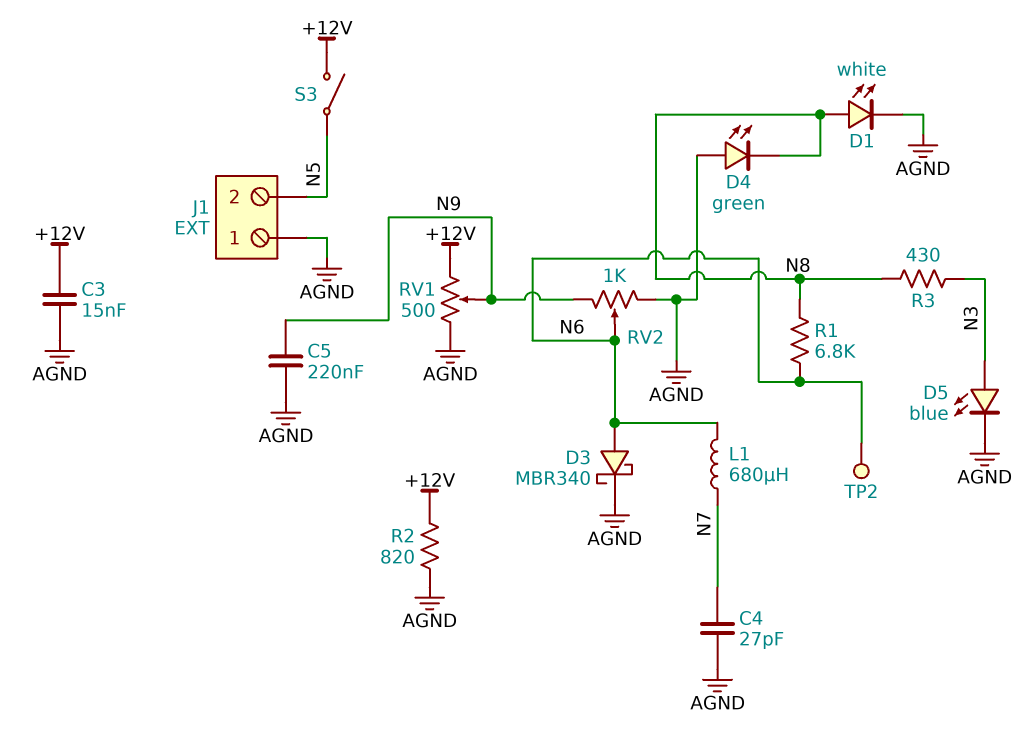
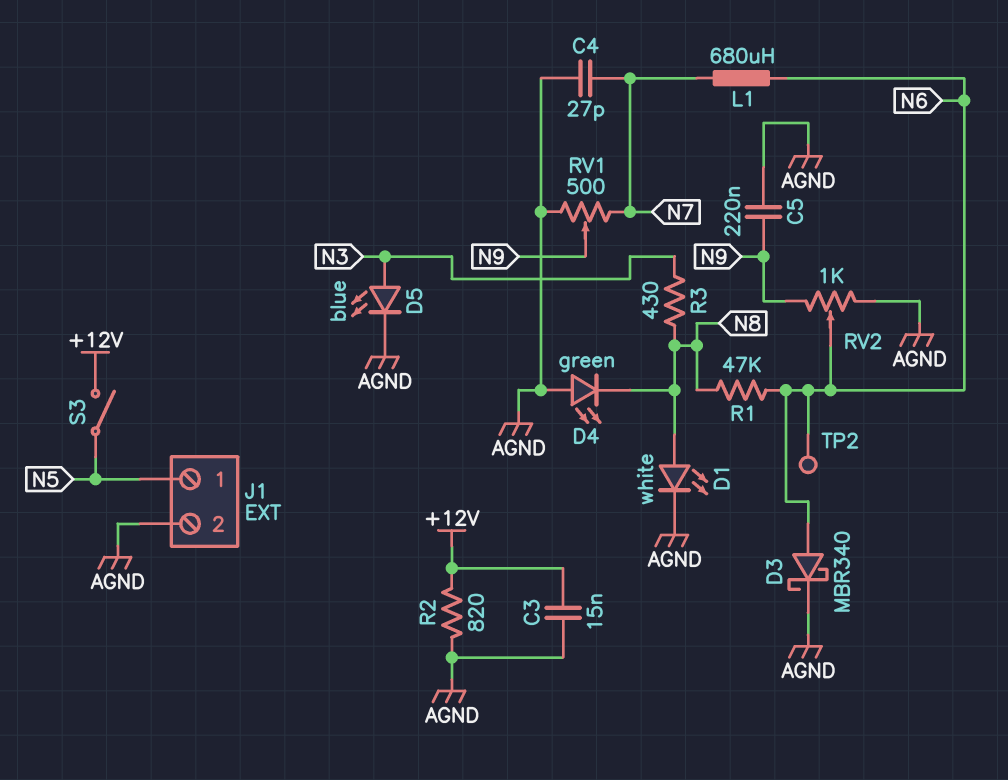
J1 pin 1: AGND -> N5
J1 pin 2: N5 -> AGND
R1: 6.8k (N6, N8) -> 47k (N6, N8)
RV1: 500 (+12V, AGND, wiper N9) -> 500 (AGND, N7, wiper N9)

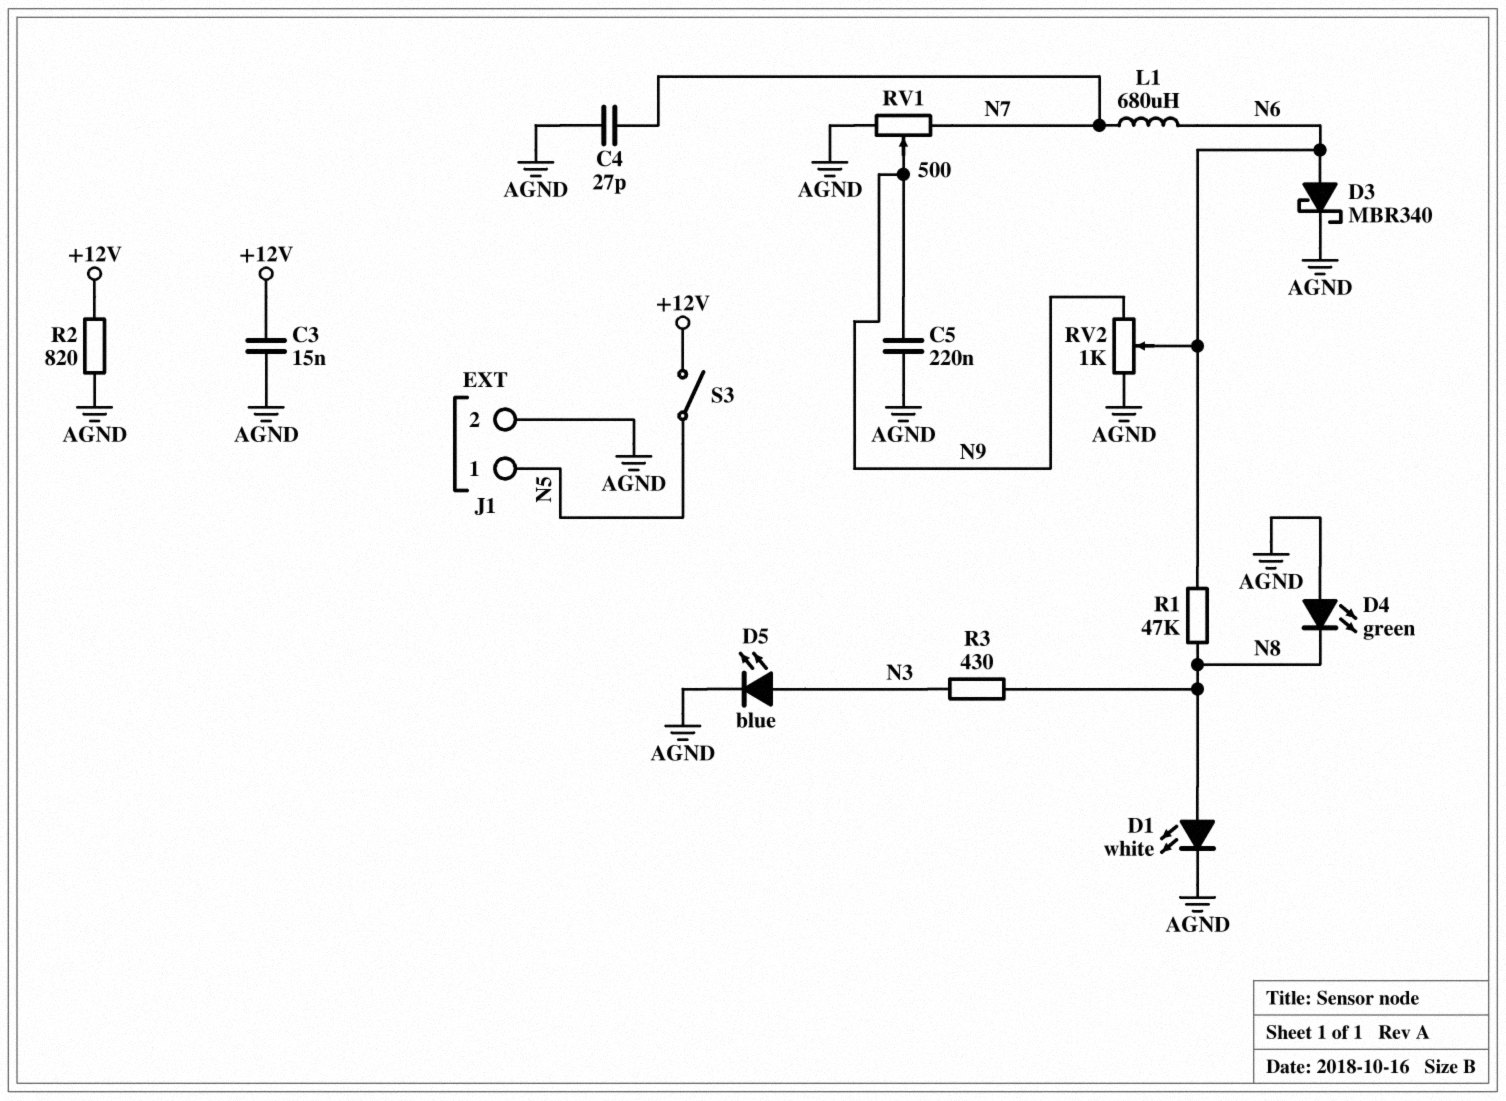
TP2: test point (N6) -> none

